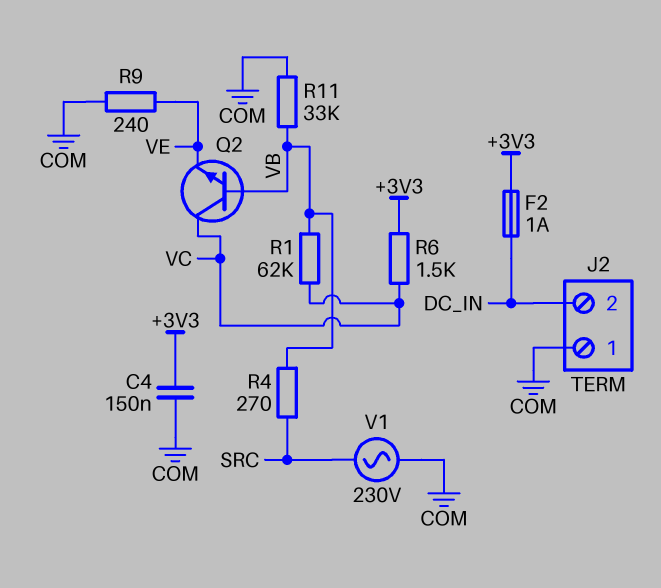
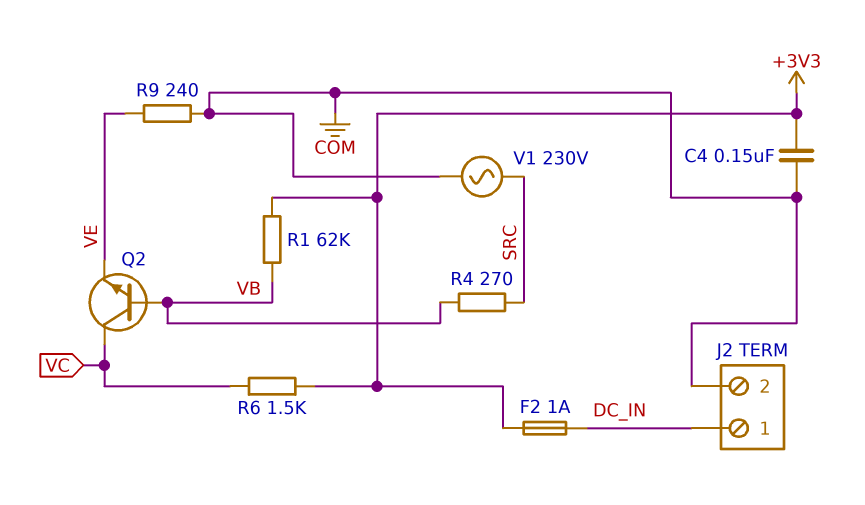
J2 pin 1: COM -> DC_IN
J2 pin 2: DC_IN -> COM
R1: 62k (VB, VC) -> 62k (+3V3, VB)
R11: 33k (COM, VB) -> none

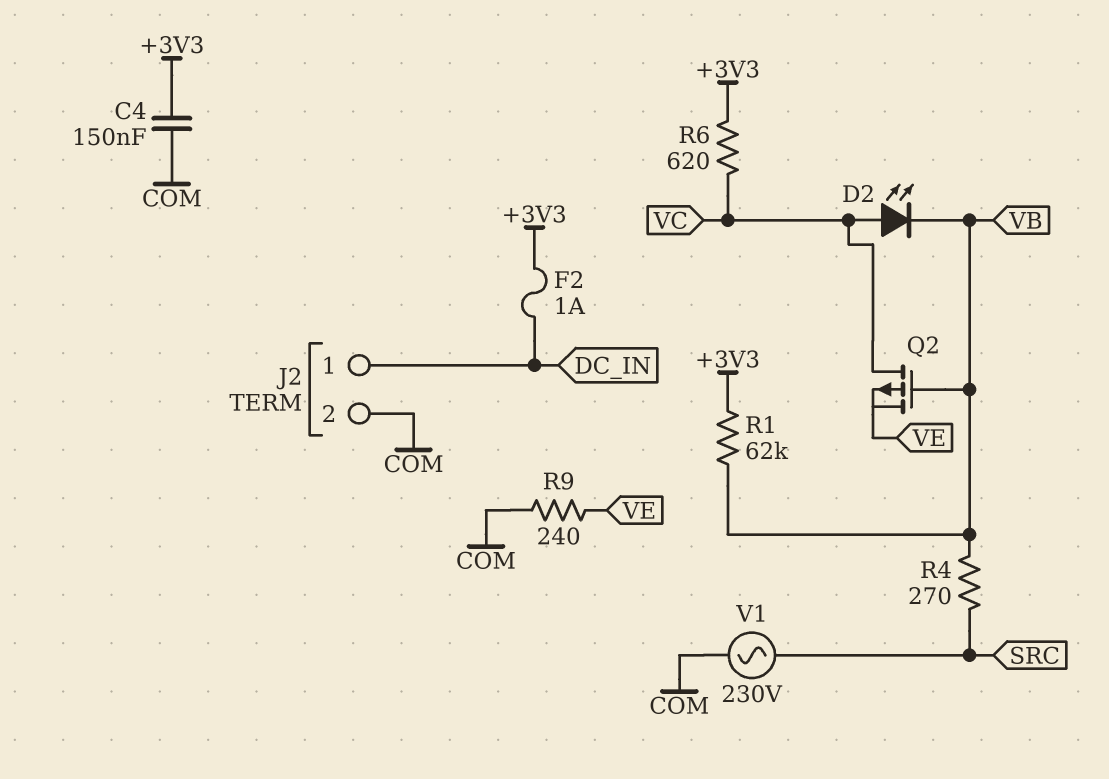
D2: none -> LED (A VC, K VB)
Q2: NPN (B VB, C VC, E VE) -> PMOS (G VB, D VC, S VE)
R6: 1.5k (+3V3, VC) -> 620 (+3V3, VC)

